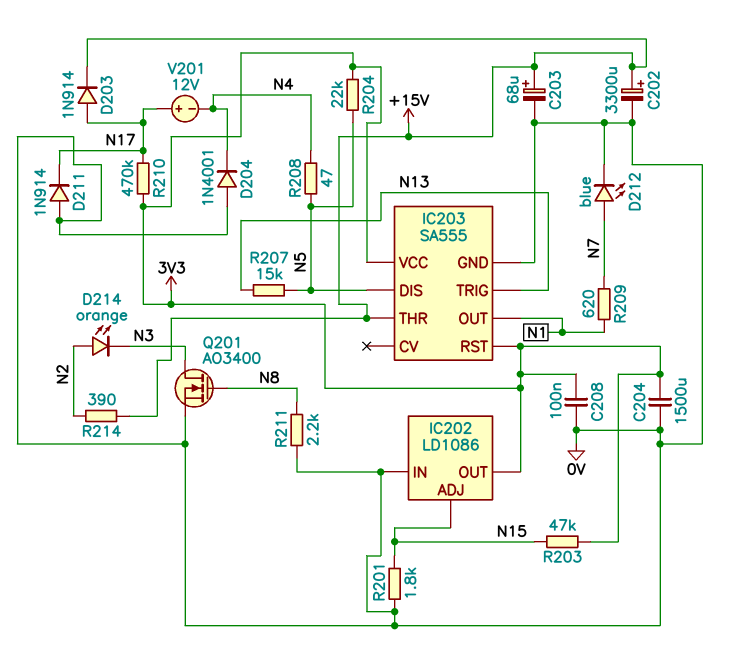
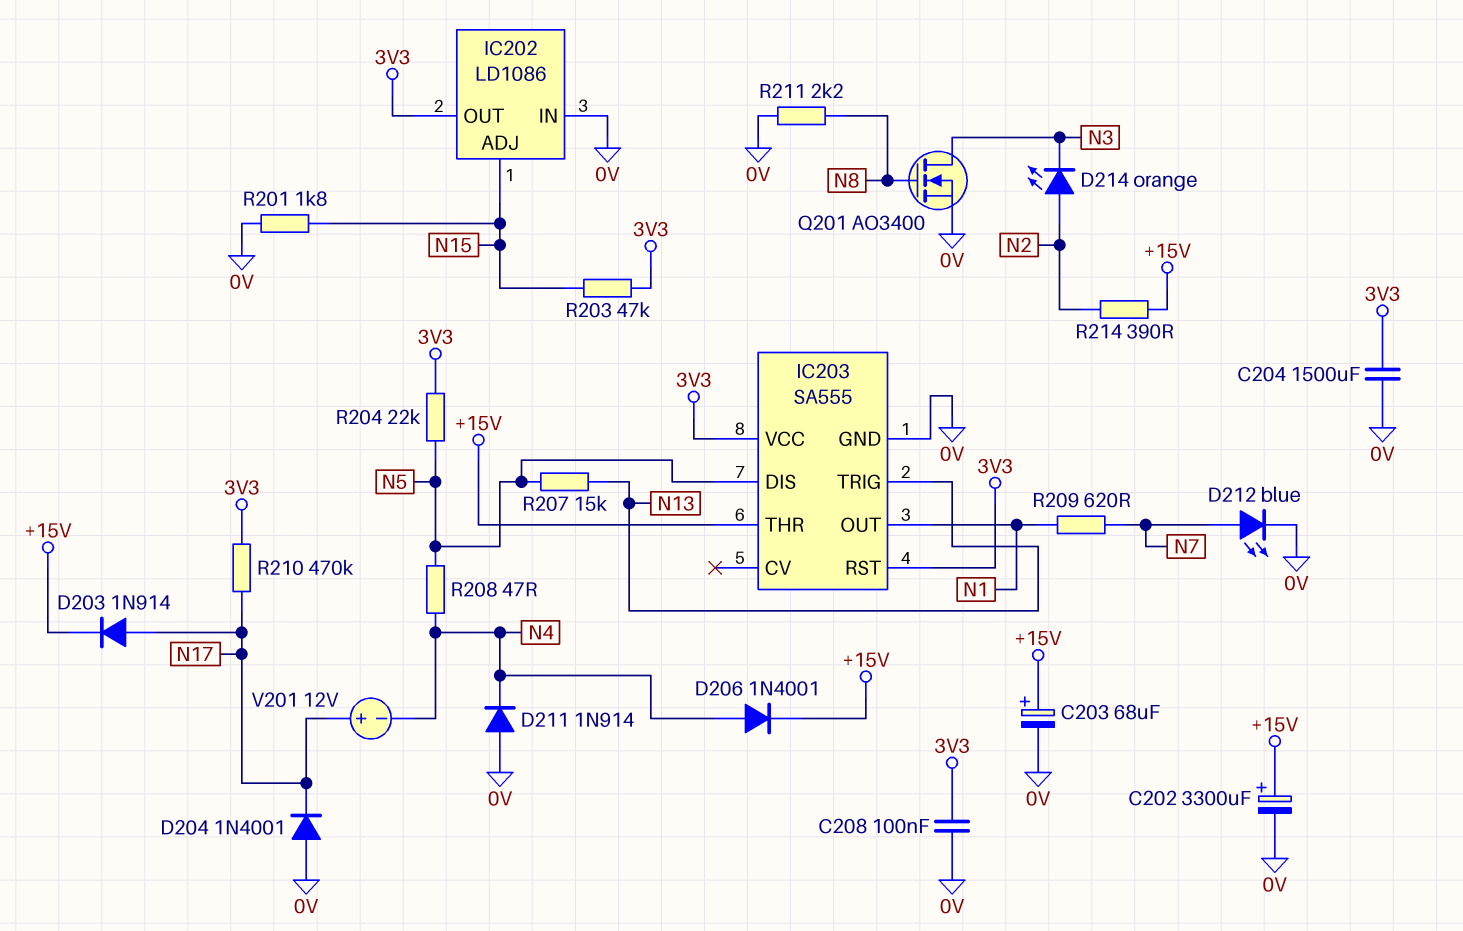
D204: diode 1N4001 (A 0V, K N4) -> diode 1N4001 (A 0V, K N17)
D206: none -> diode 1N4001 (A N4, K +15V)
D211: diode 1N914 (A 0V, K N17) -> diode 1N914 (A 0V, K N4)

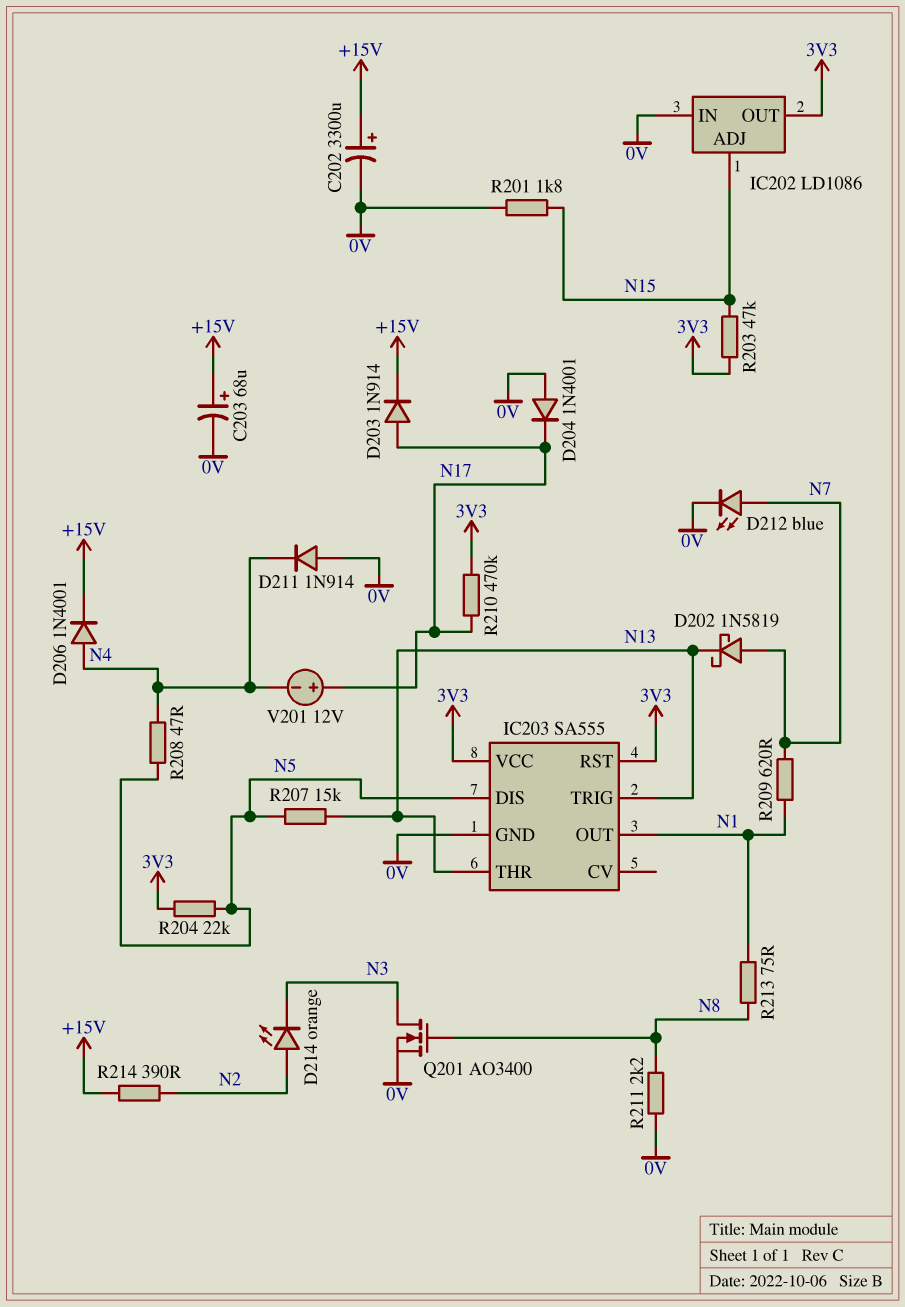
C204: 1500uF (0V, 3V3) -> none
C208: 100nF (0V, 3V3) -> none
D202: none -> schottky 1N5819 (A N7, K N13)
IC203 pin THR: +15V -> N13
R213: none -> 75 (N1, N8)

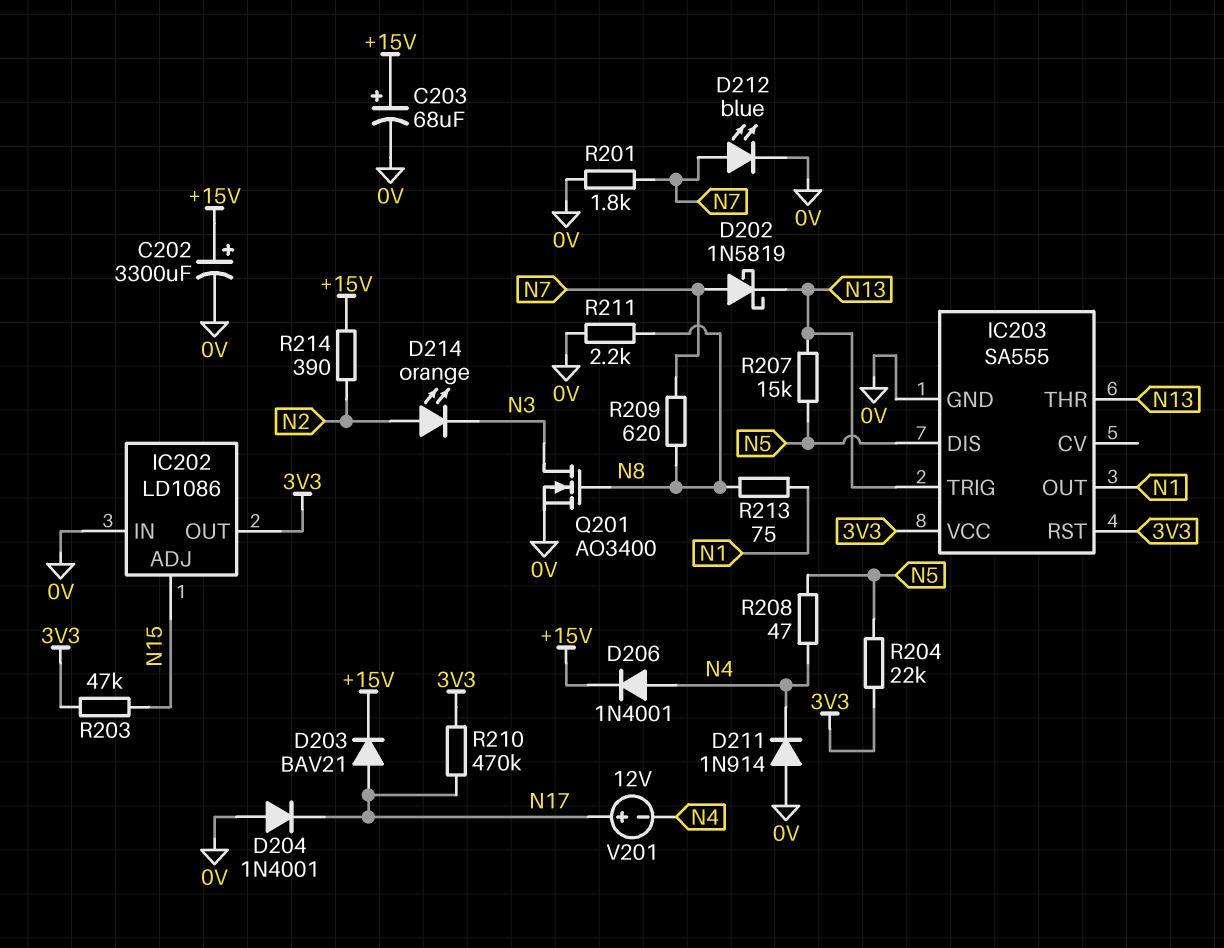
D203: diode 1N914 (A N17, K +15V) -> diode BAV21 (A N17, K +15V)
R201: 1.8k (0V, N15) -> 1.8k (0V, N7)
R209: 620 (N1, N7) -> 620 (N7, N8)

